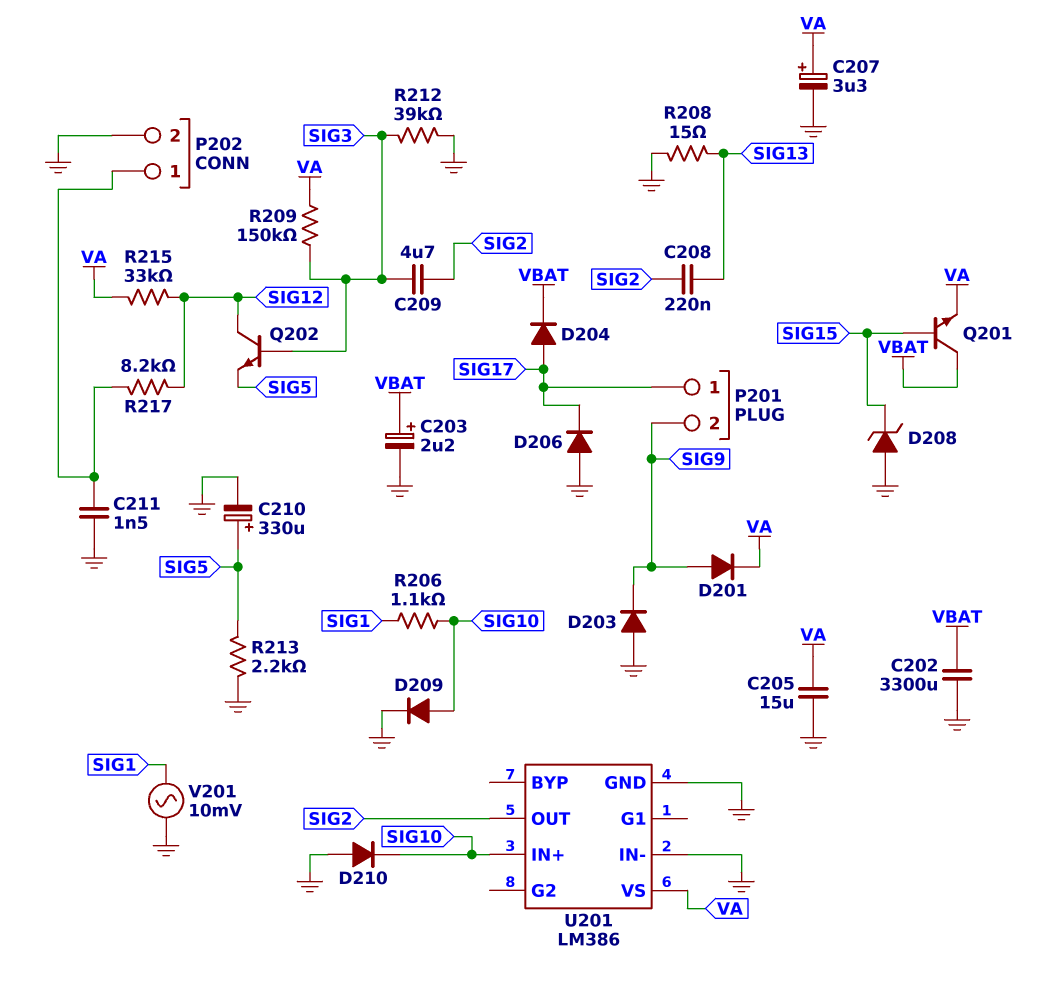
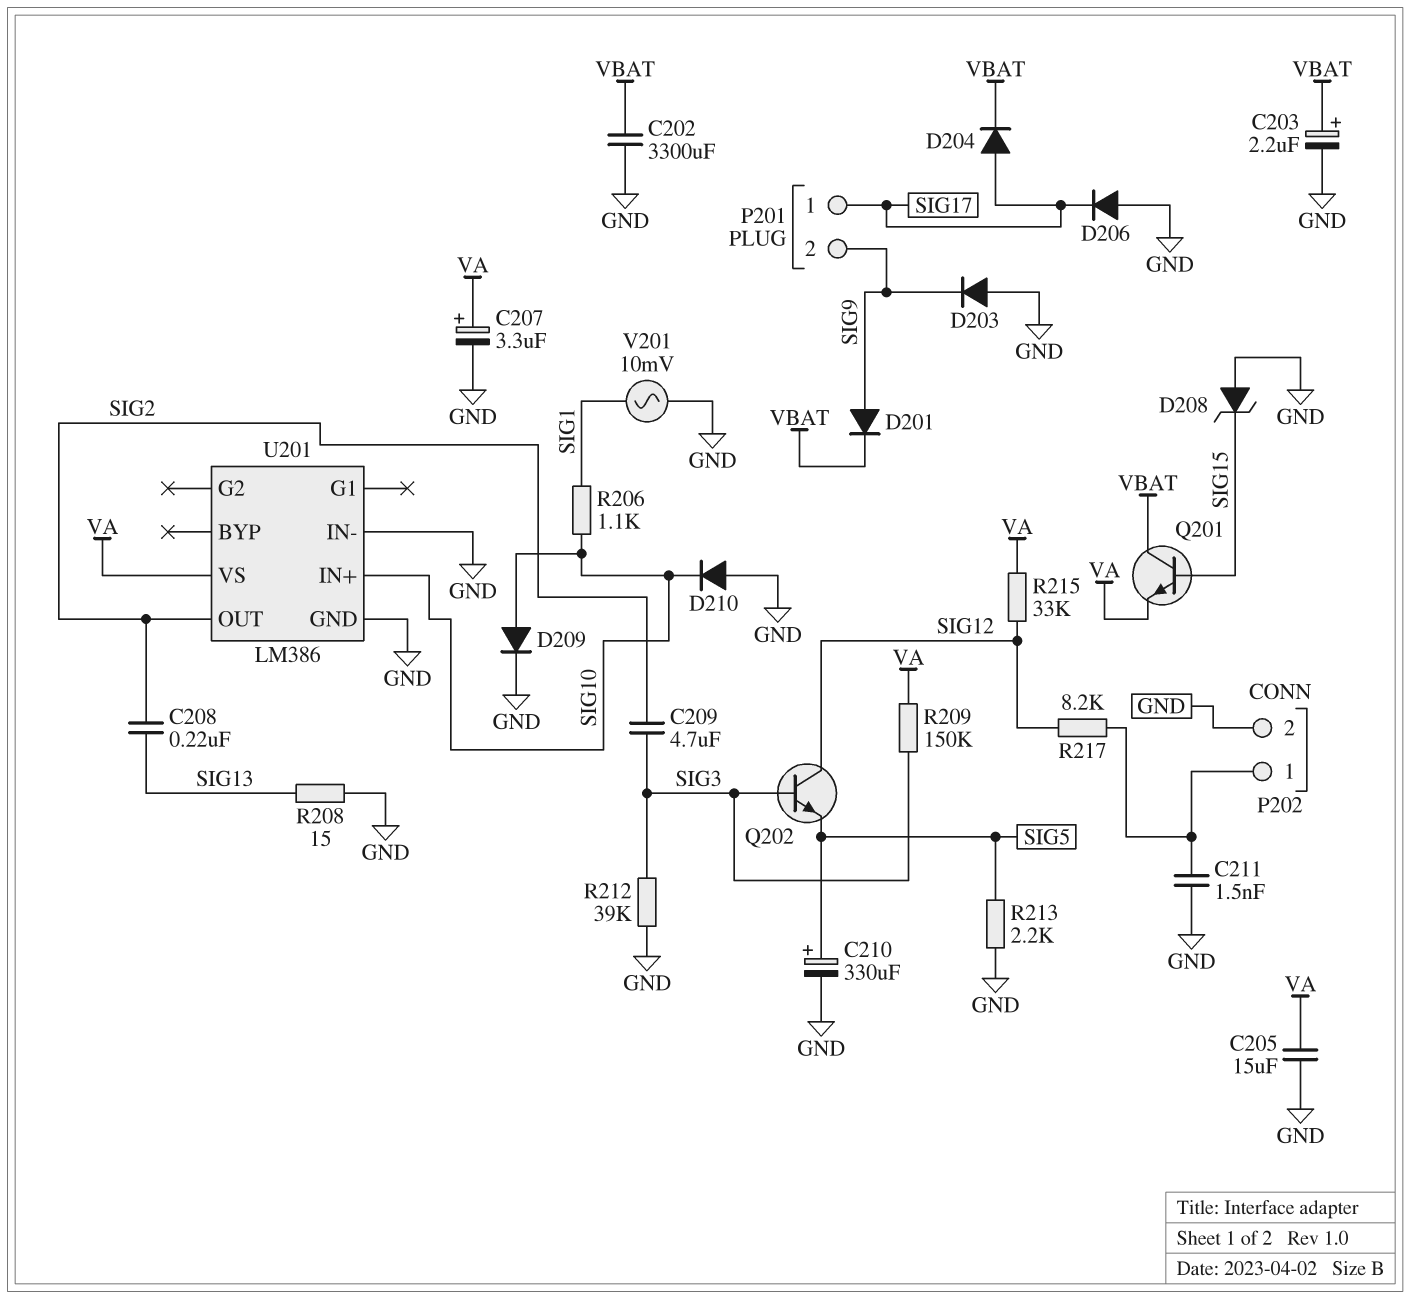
D201: diode (A SIG9, K VA) -> diode (A SIG9, K VBAT)

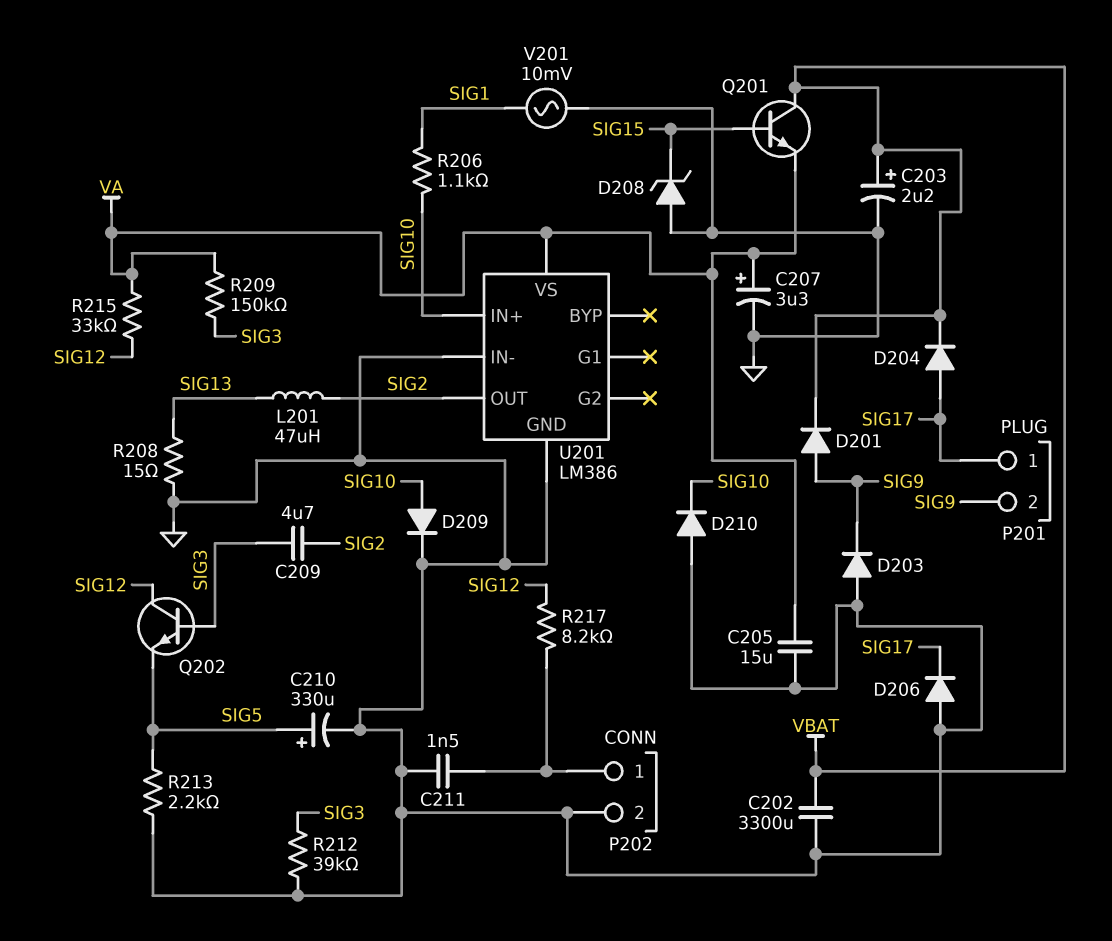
C208: 220nF (SIG2, SIG13) -> none
L201: none -> 47uH (SIG2, SIG13)

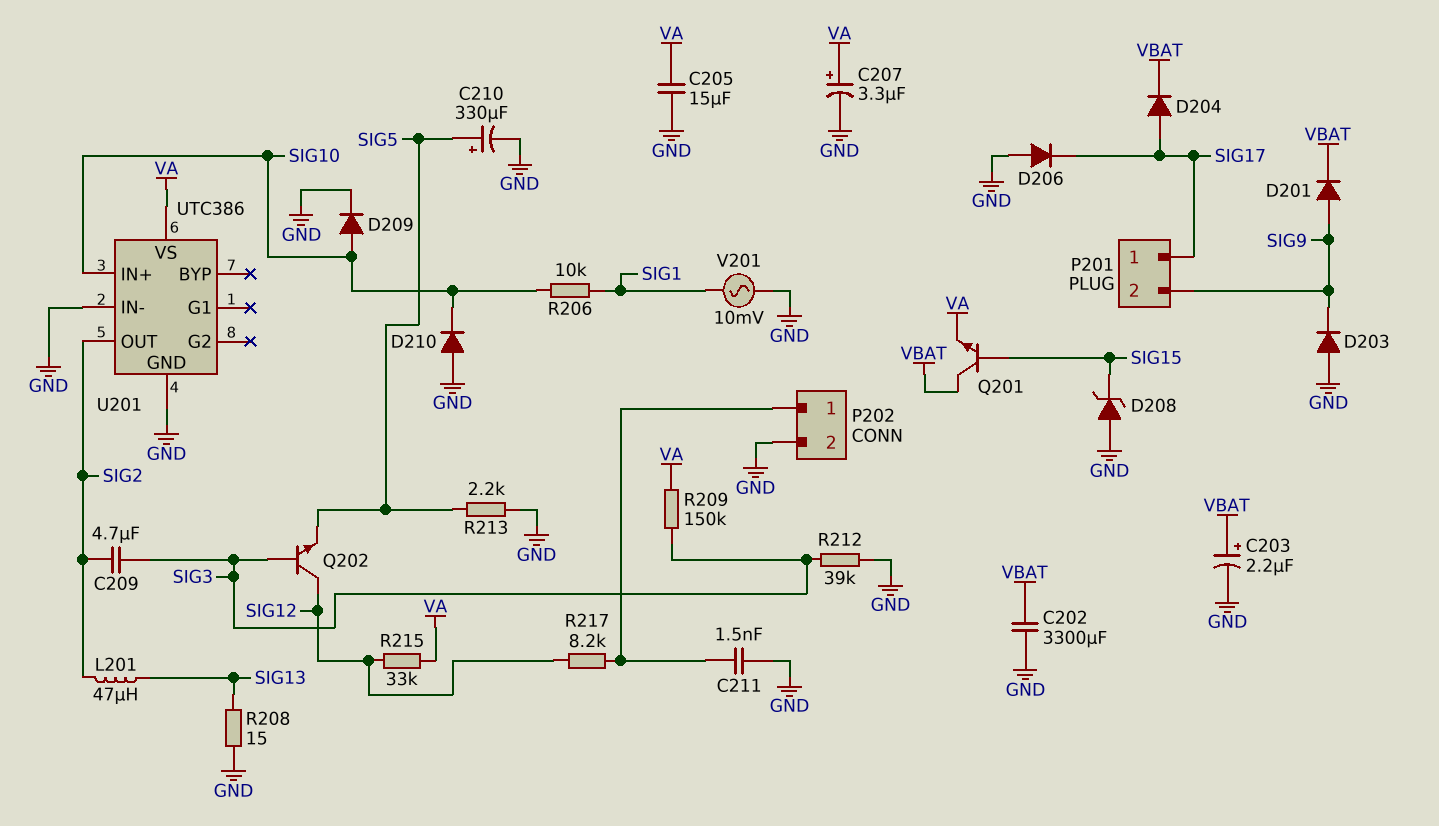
R206: 1.1k (SIG1, SIG10) -> 10k (SIG1, SIG10)
U201: LM386 -> UTC386

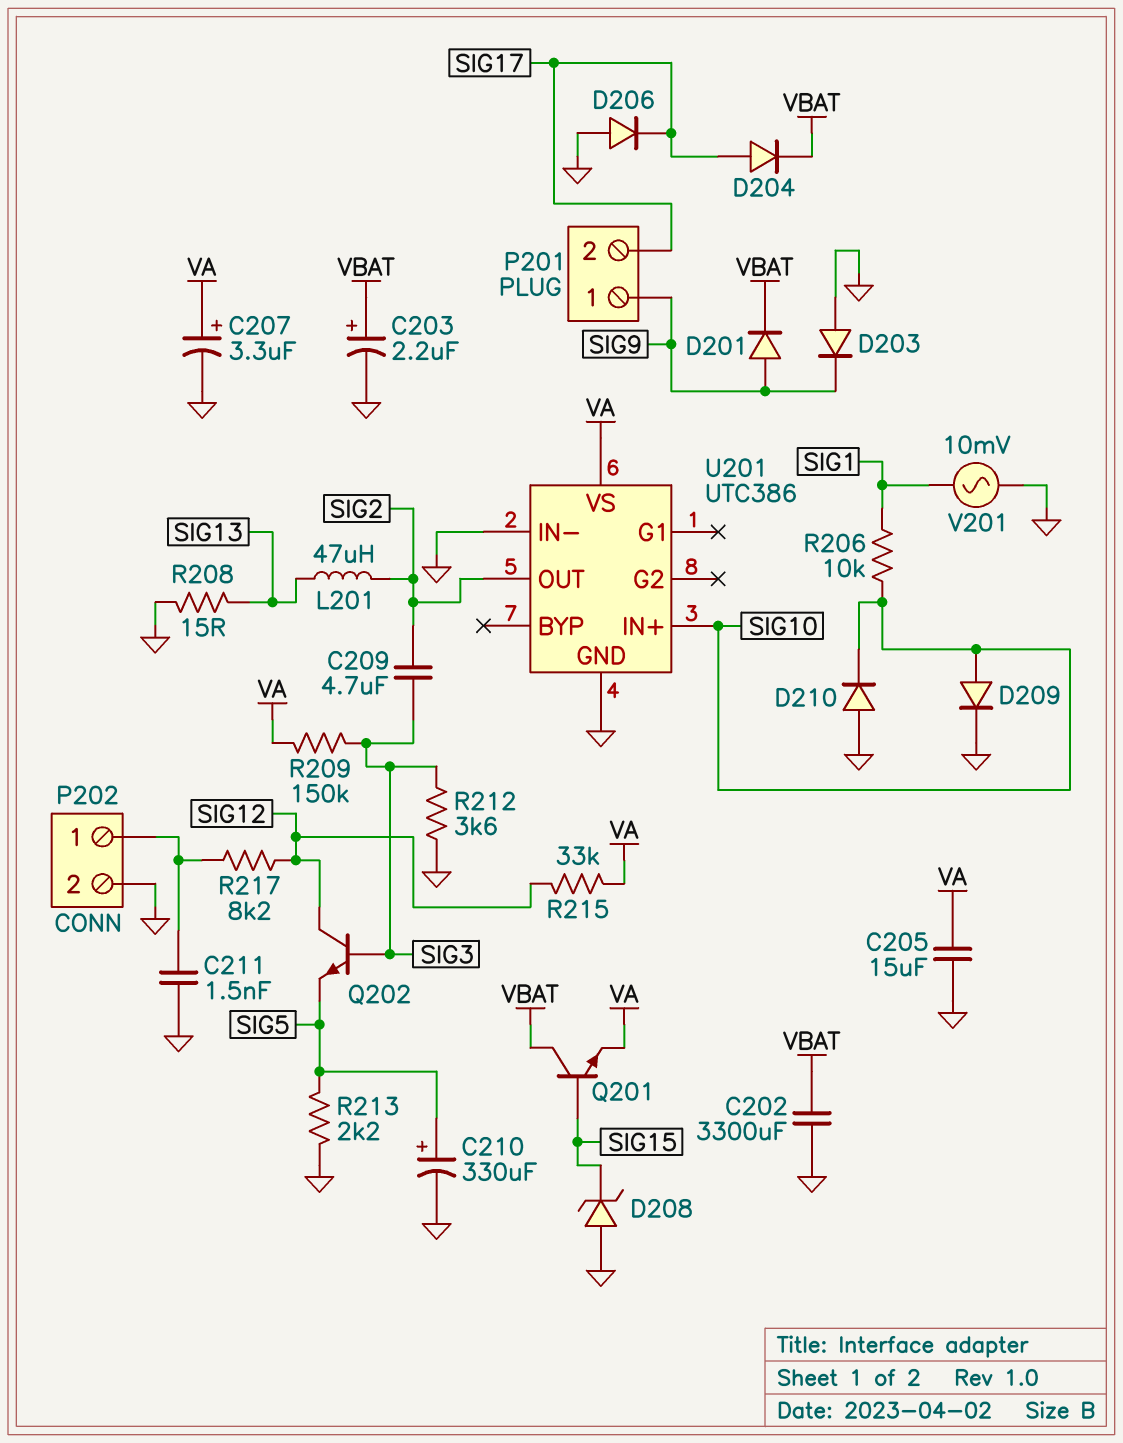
P201 pin 1: SIG17 -> SIG9
P201 pin 2: SIG9 -> SIG17
R212: 39k (GND, SIG3) -> 3.6k (GND, SIG3)

